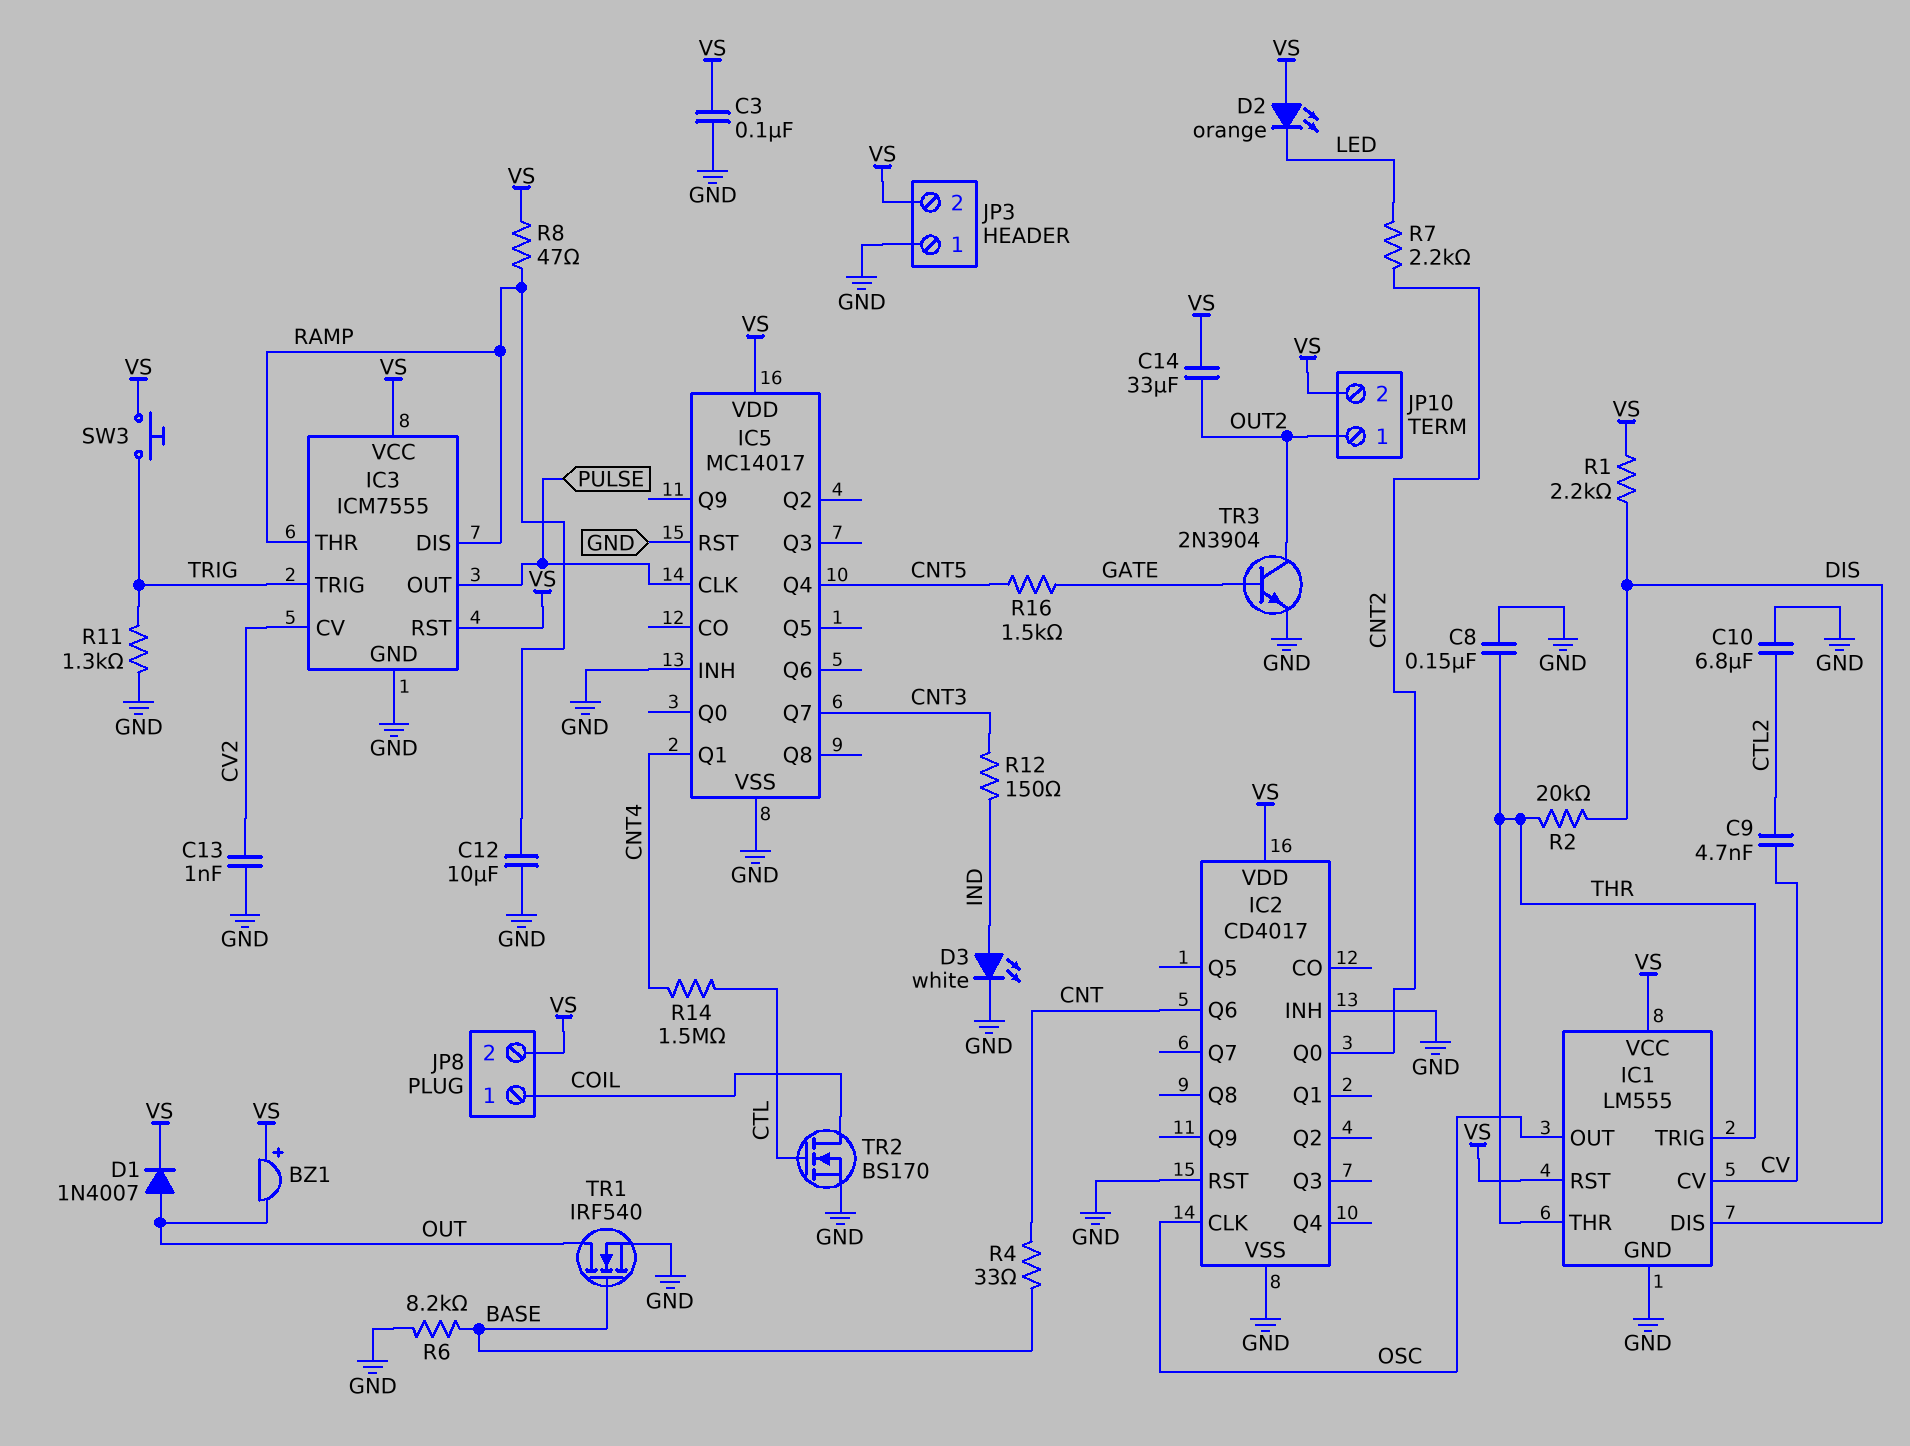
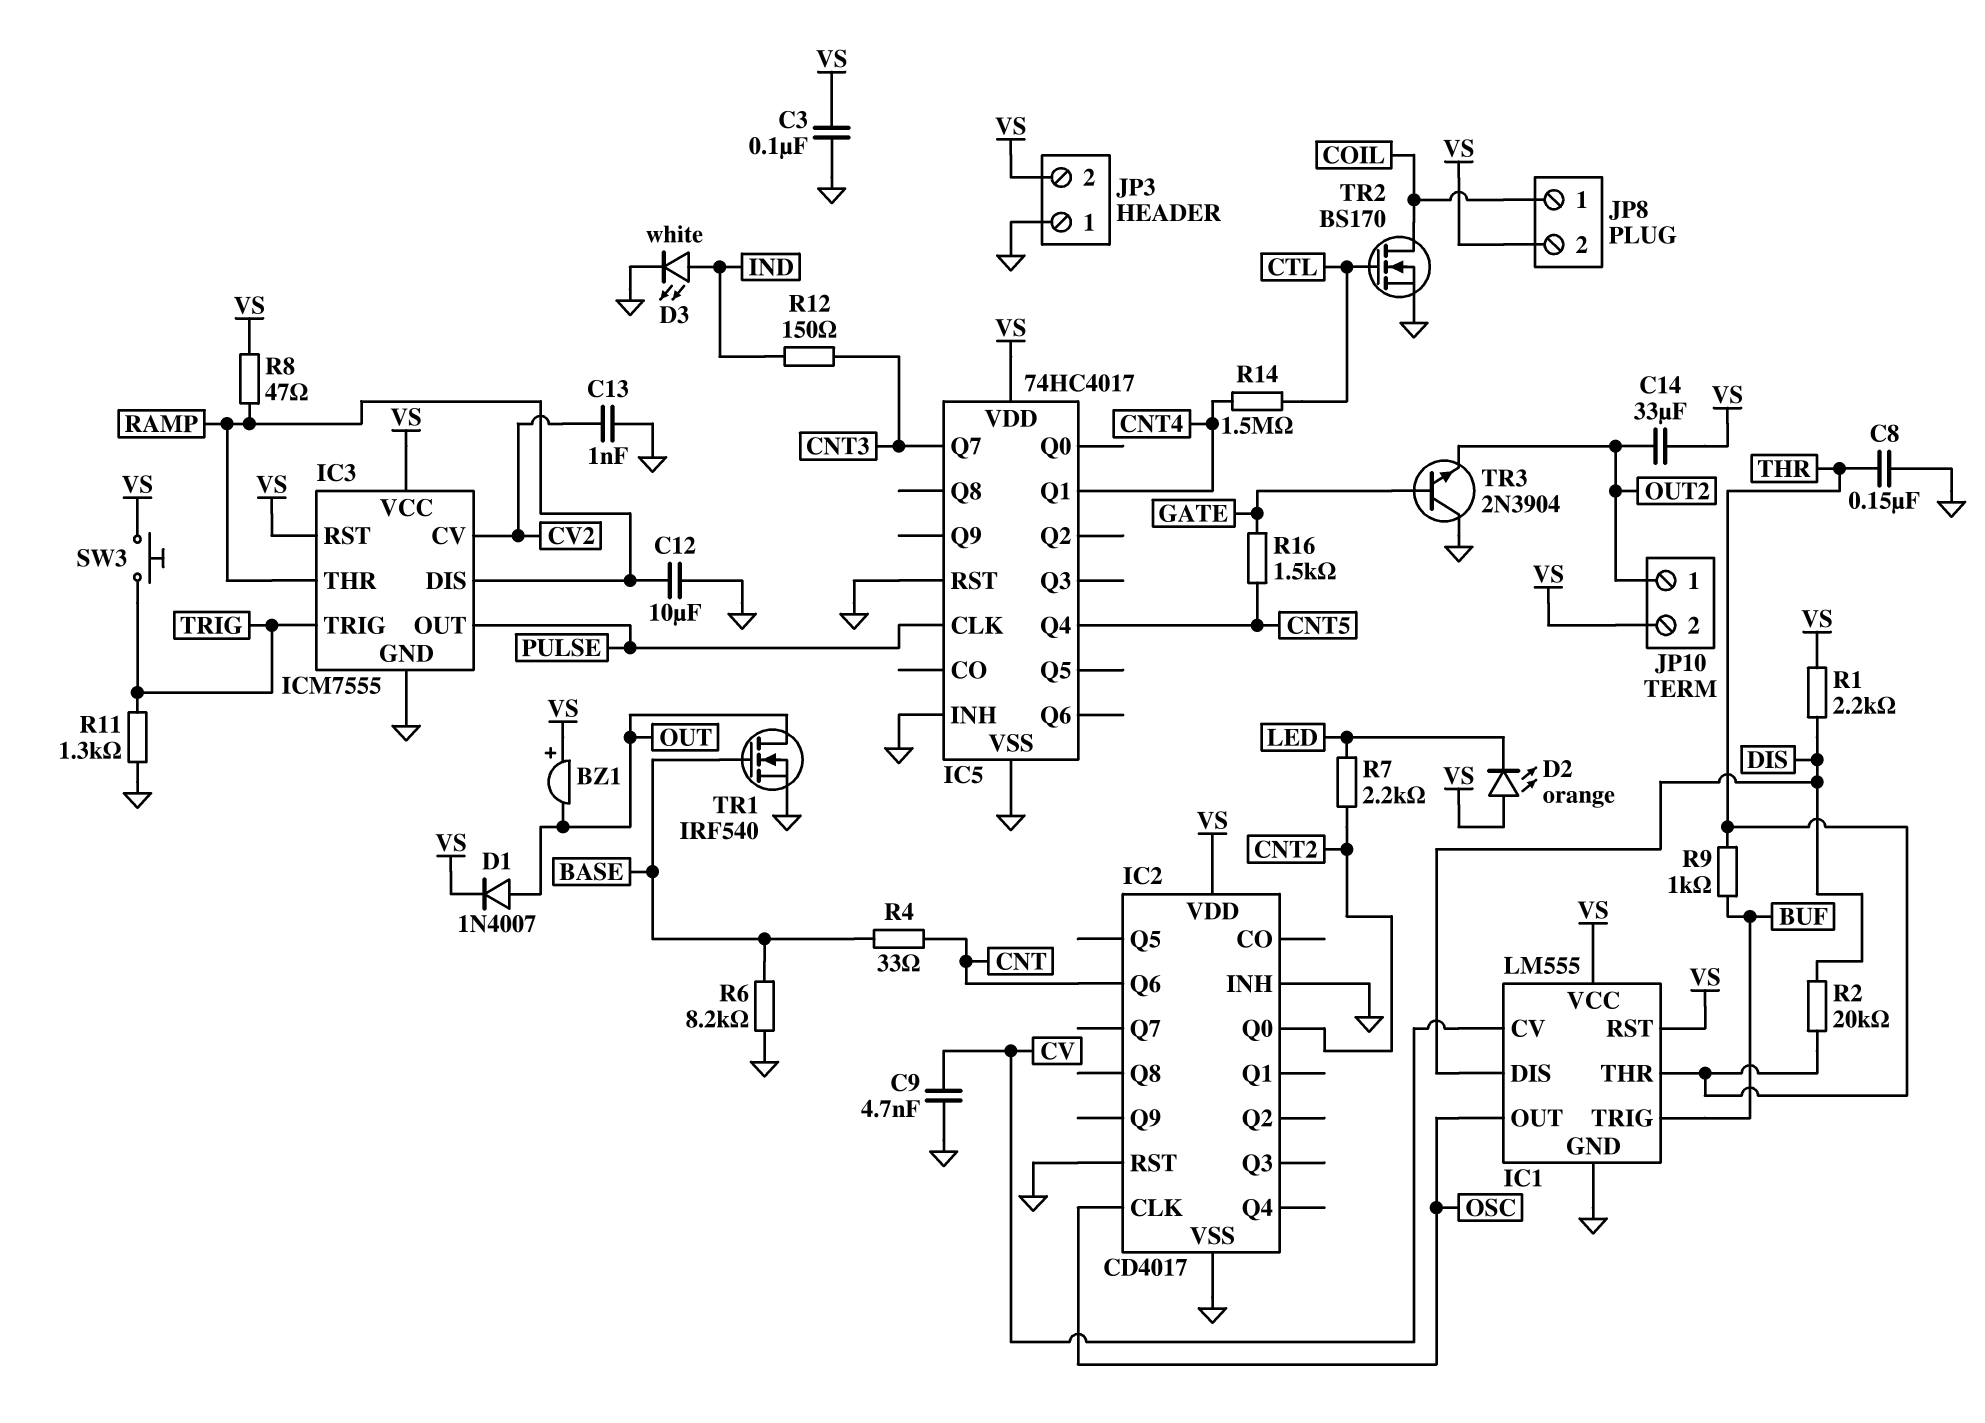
C9: 4.7nF (CTL2, CV) -> 4.7nF (CV, GND)
C10: 6.8uF (CTL2, GND) -> none
IC1 pin TRIG: THR -> BUF
IC5: MC14017 -> 74HC4017
R9: none -> 1k (BUF, THR)
TR3: NPN 2N3904 (B GATE, C OUT2, E GND) -> NPN 2N3904 (B GATE, C GND, E OUT2)

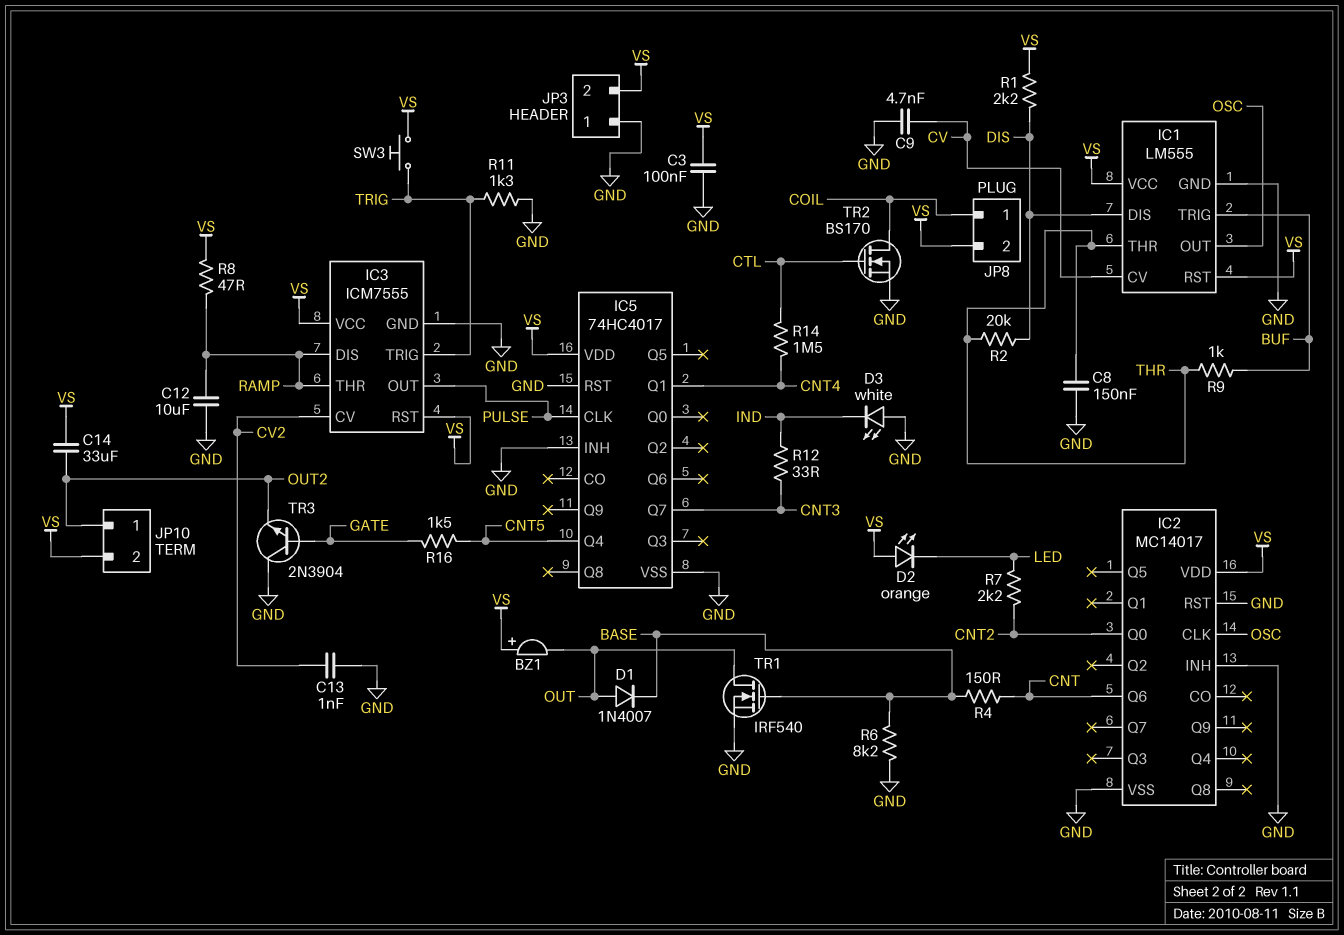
D1: diode 1N4007 (A OUT, K VS) -> diode 1N4007 (A OUT, K BASE)
D3: LED white (A IND, K GND) -> LED white (A GND, K IND)
IC2: CD4017 -> MC14017
R4: 33 (BASE, CNT) -> 150 (BASE, CNT)
R12: 150 (CNT3, IND) -> 33 (CNT3, IND)

